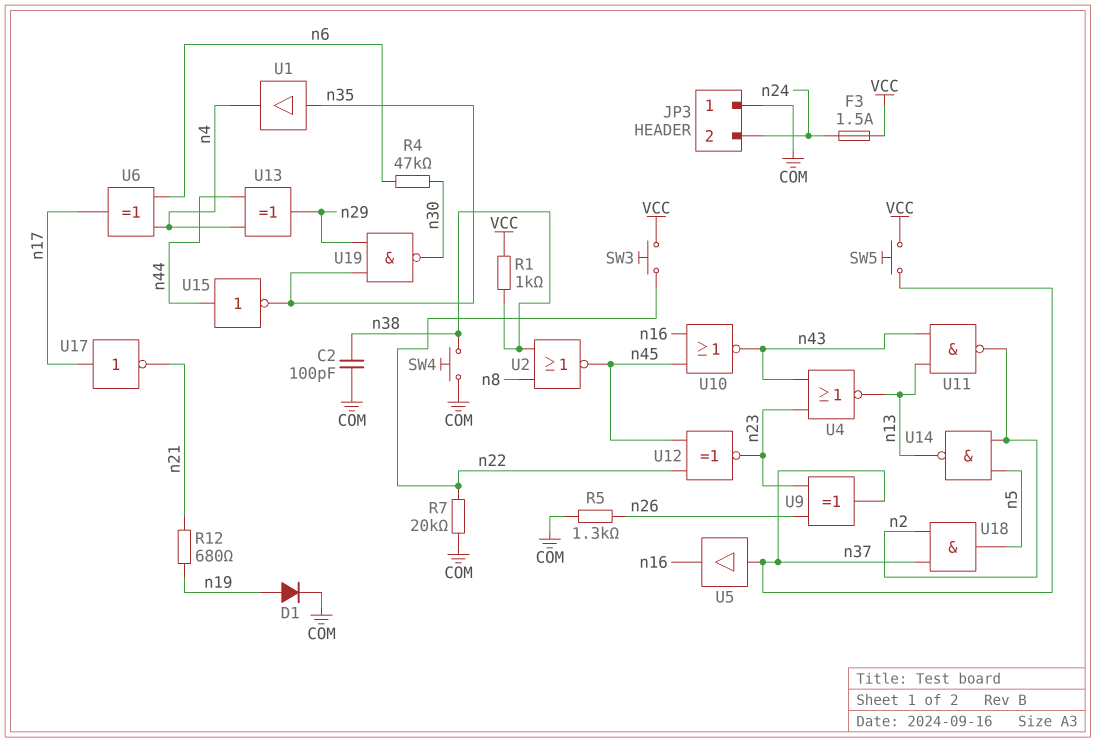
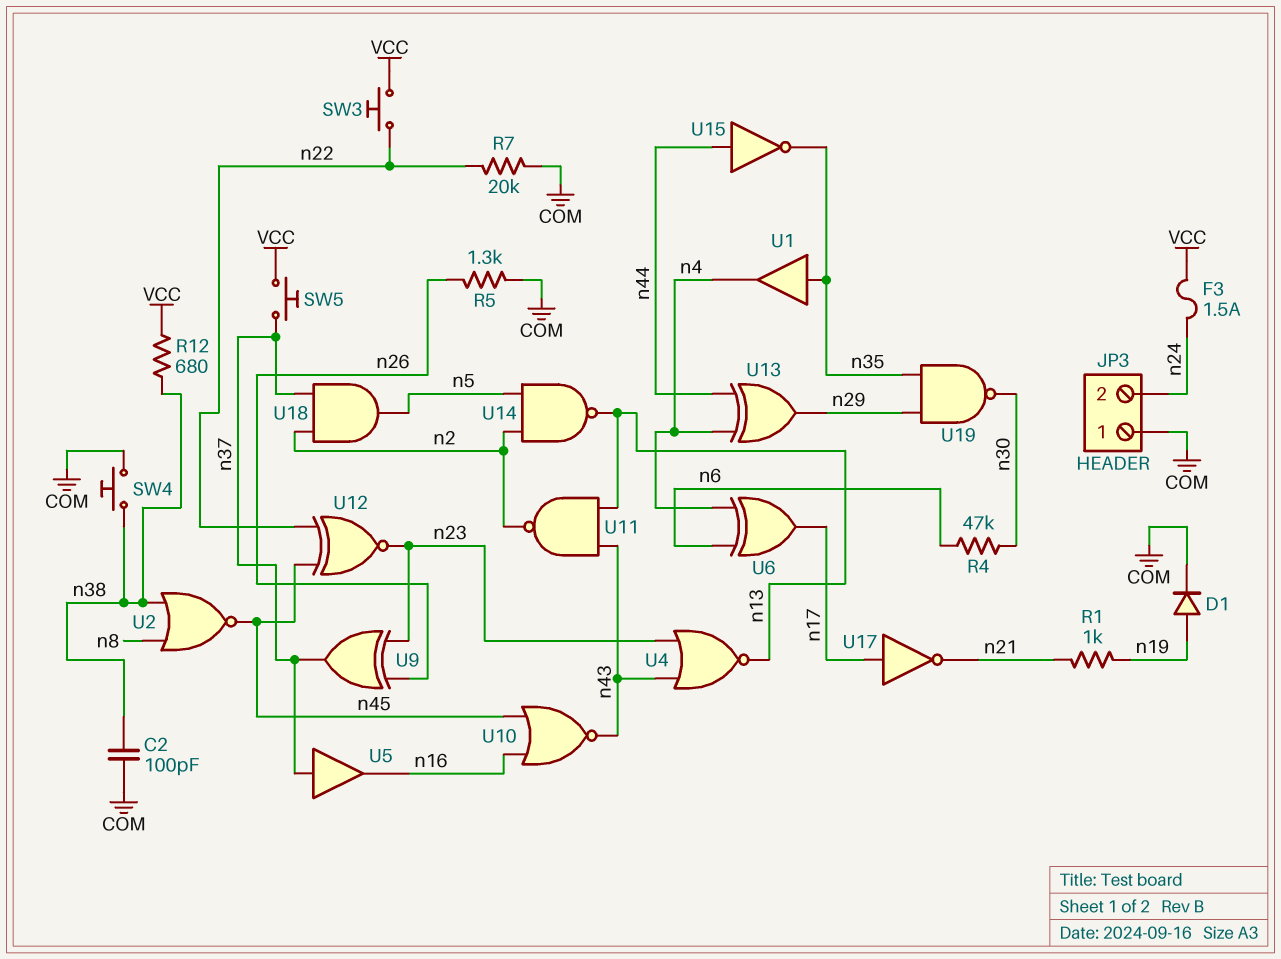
R1: 1k (VCC, n38) -> 1k (n19, n21)
R12: 680 (n19, n21) -> 680 (VCC, n38)

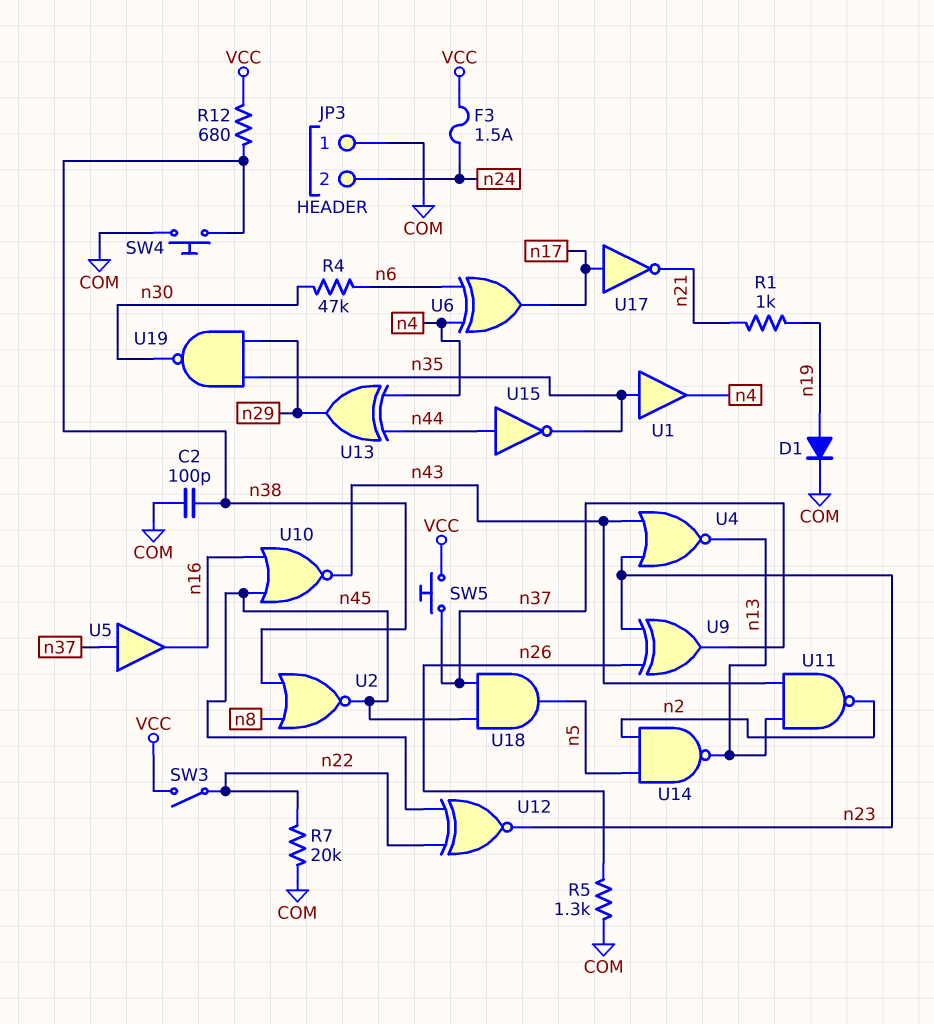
SW3: button (VCC, n22) -> switch (VCC, n22)
U18: AND (in n2, in n37, out n5) -> AND (in n37, in n45, out n5)

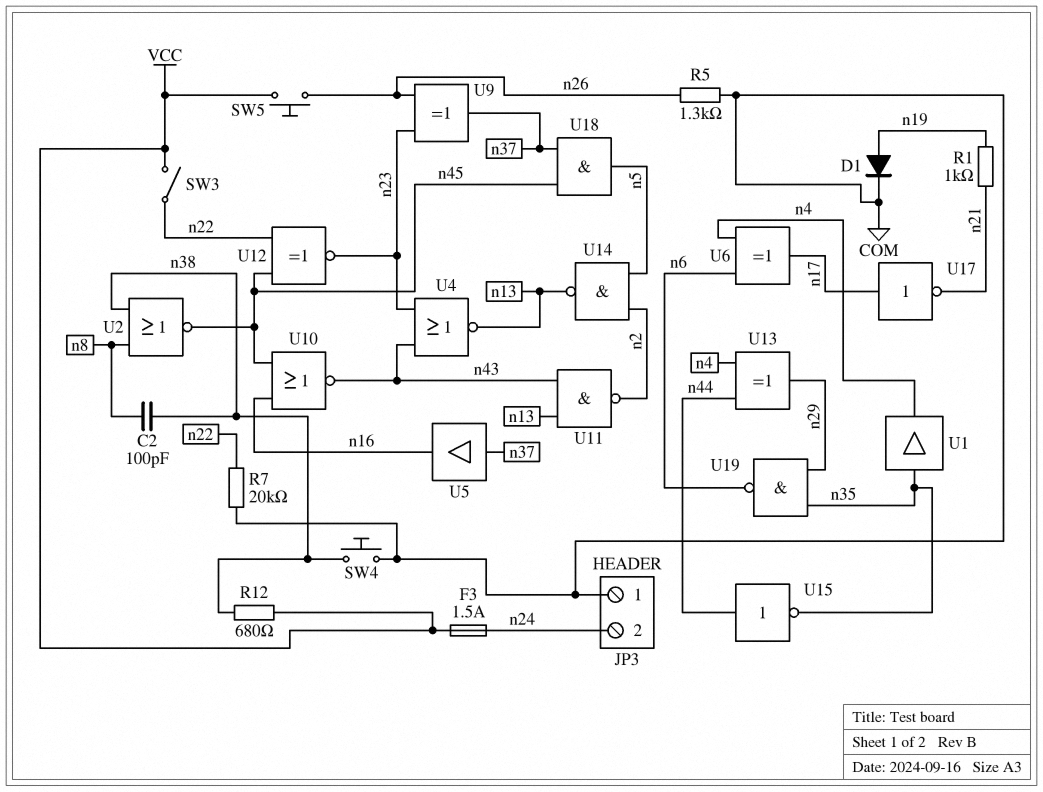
C2: 100pF (COM, n38) -> 100pF (n8, n38)
R4: 47k (n6, n30) -> none
SW5: button (VCC, n37) -> button (VCC, n26)
U19: NAND (in n29, in n35, out n30) -> NAND (in n29, in n35, out n6)

